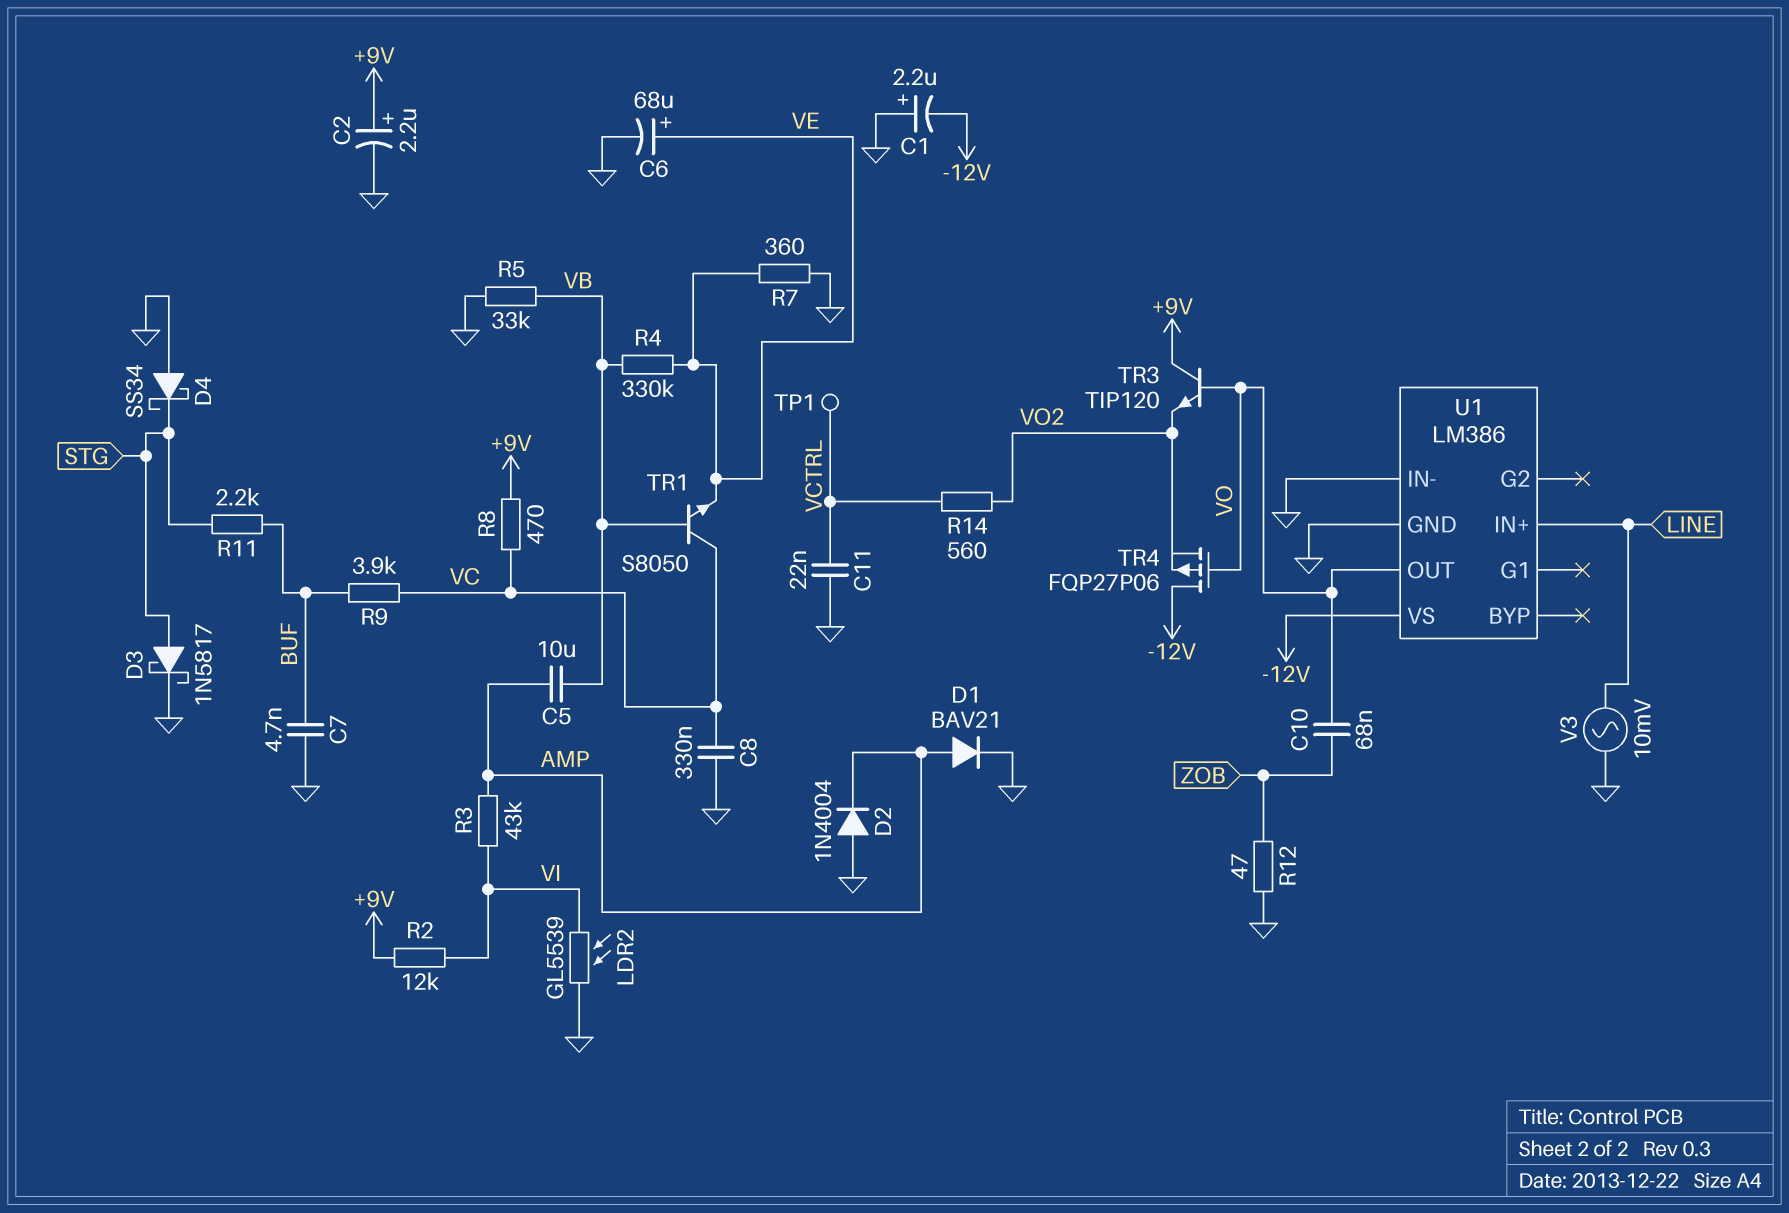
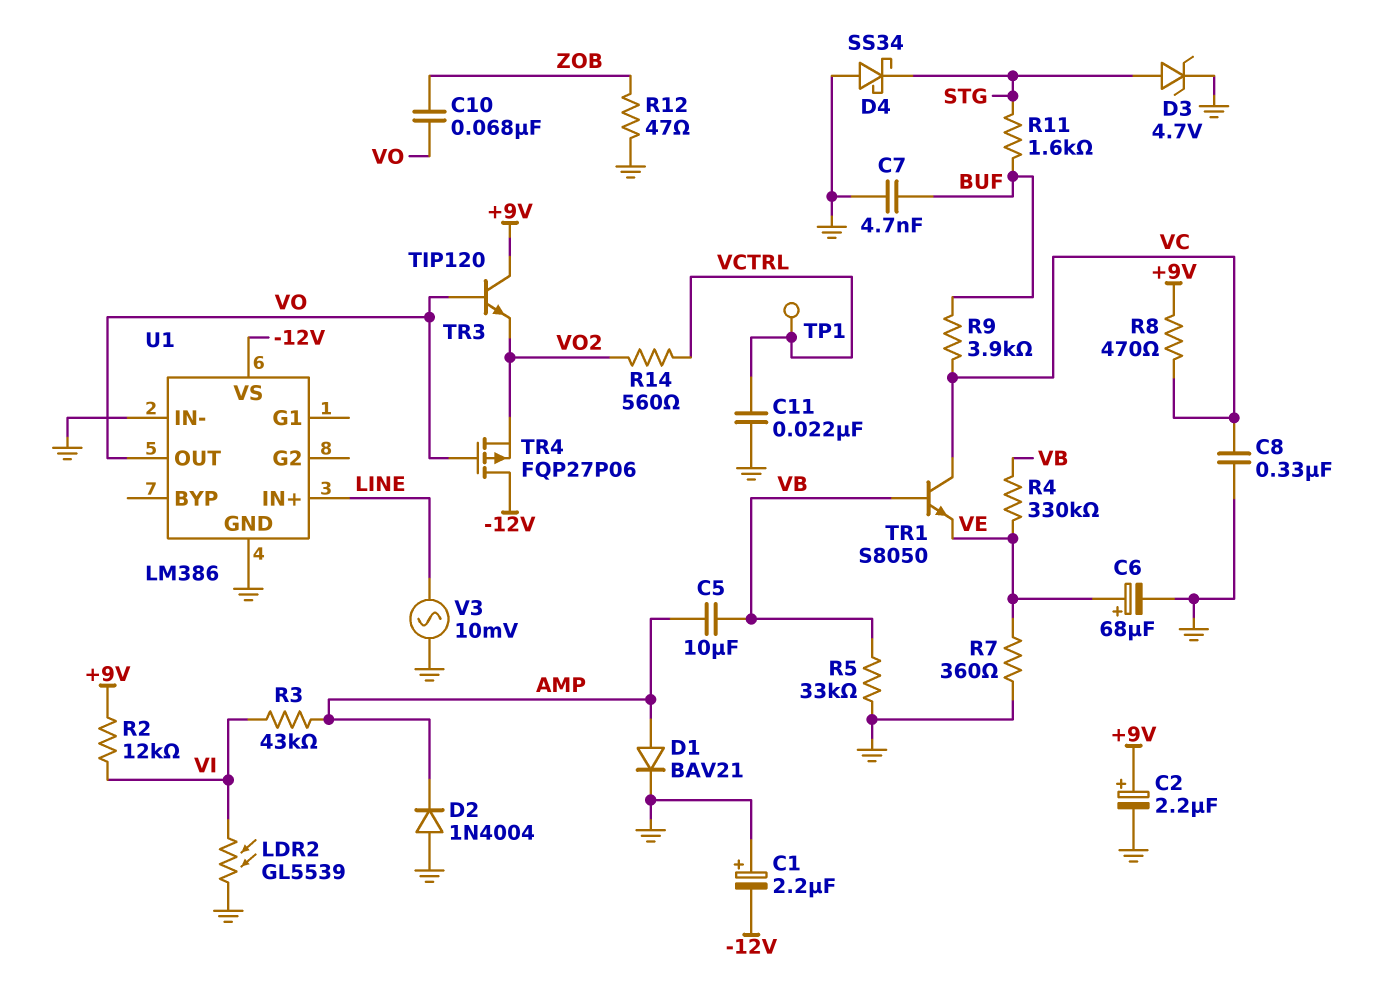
D3: schottky 1N5817 (A STG, K GND) -> zener 4.7V (A STG, K GND)
R11: 2.2k (BUF, STG) -> 1.6k (BUF, STG)

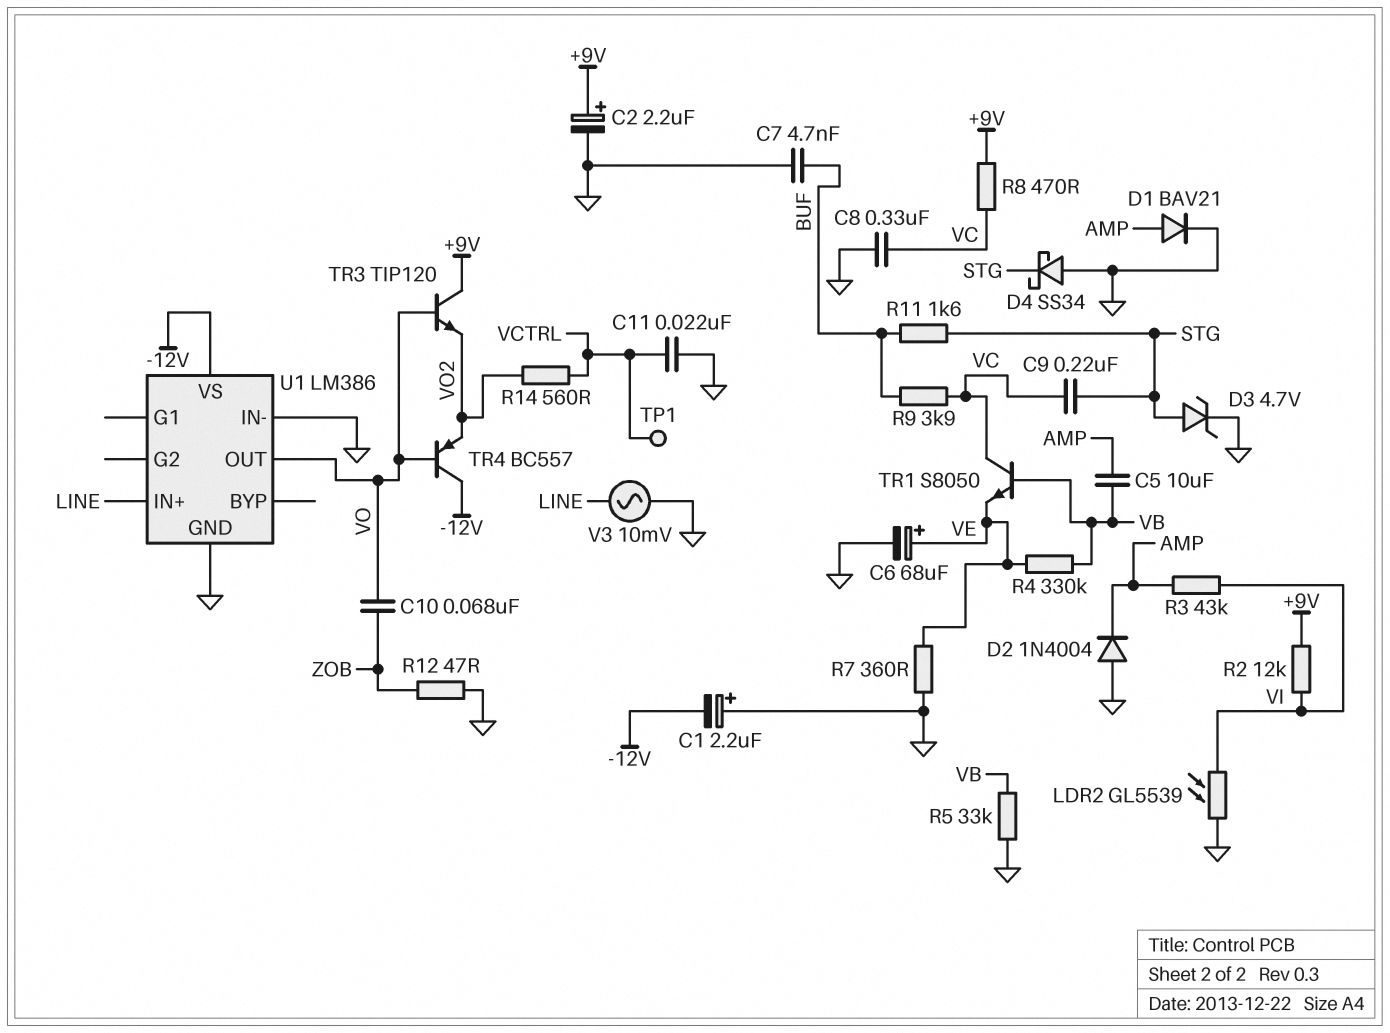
C9: none -> 220nF (STG, VC)
TR4: PMOS FQP27P06 (G VO, D -12V, S VO2) -> PNP BC557 (B VO, C -12V, E VO2)

